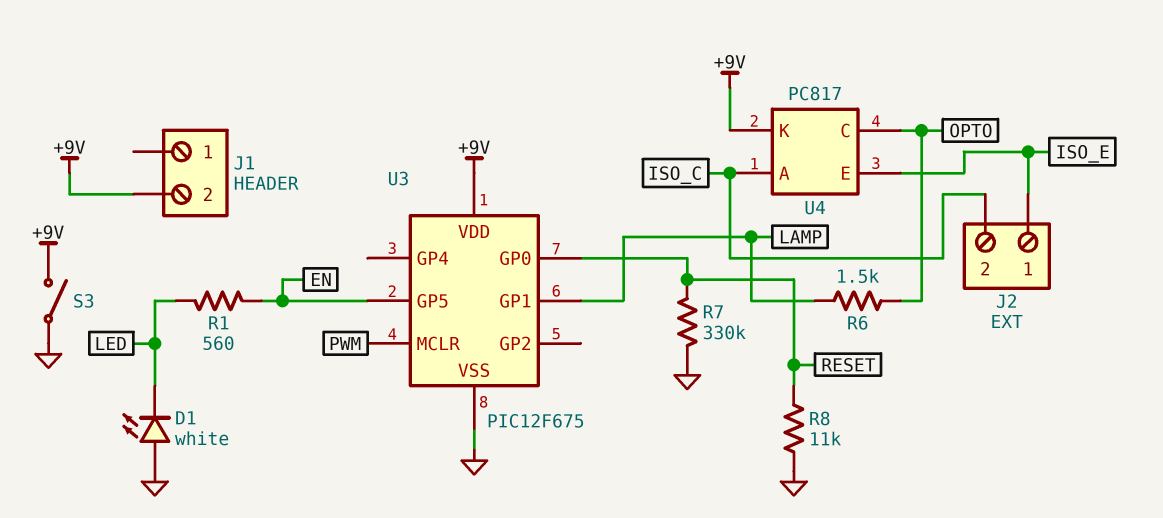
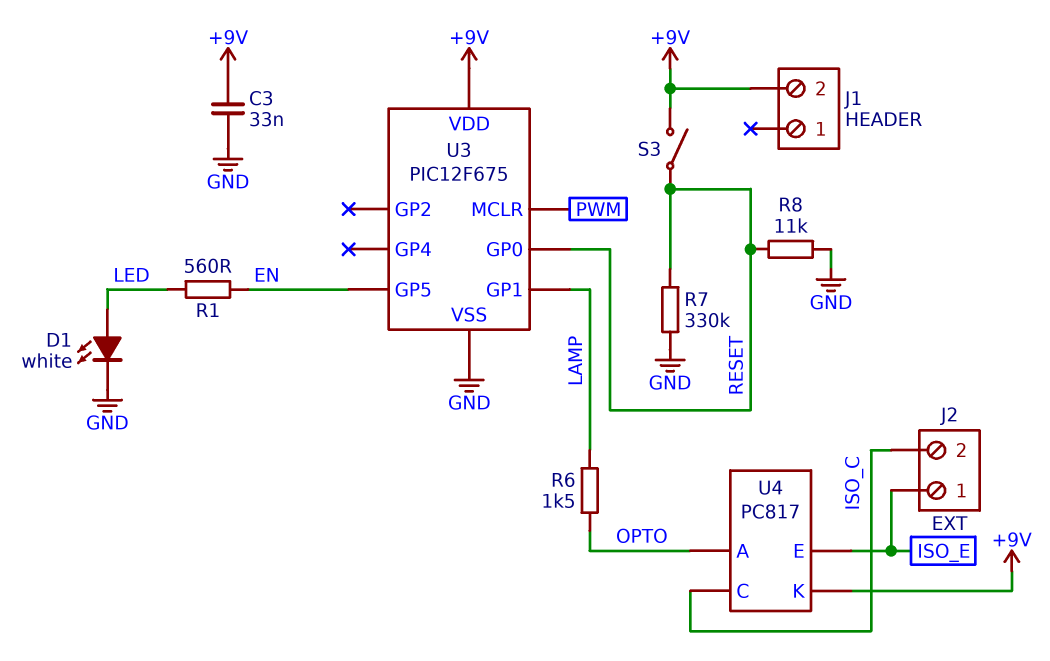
C3: none -> 33nF (+9V, GND)
D1: LED white (A GND, K LED) -> LED white (A LED, K GND)
S3: switch (+9V, GND) -> switch (+9V, RESET)
U4 pin A: ISO_C -> OPTO
U4 pin C: OPTO -> ISO_C

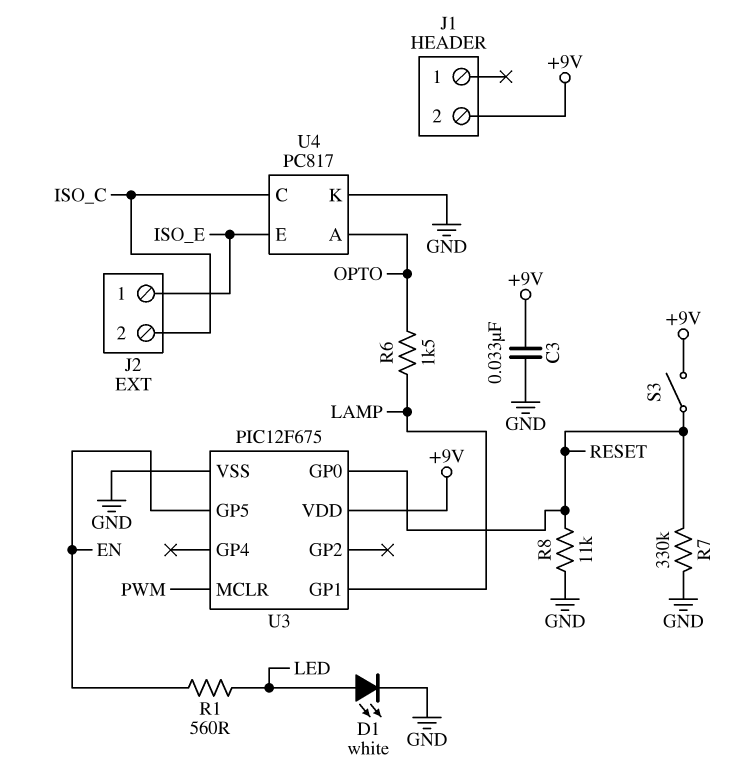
U4 pin K: +9V -> GND

